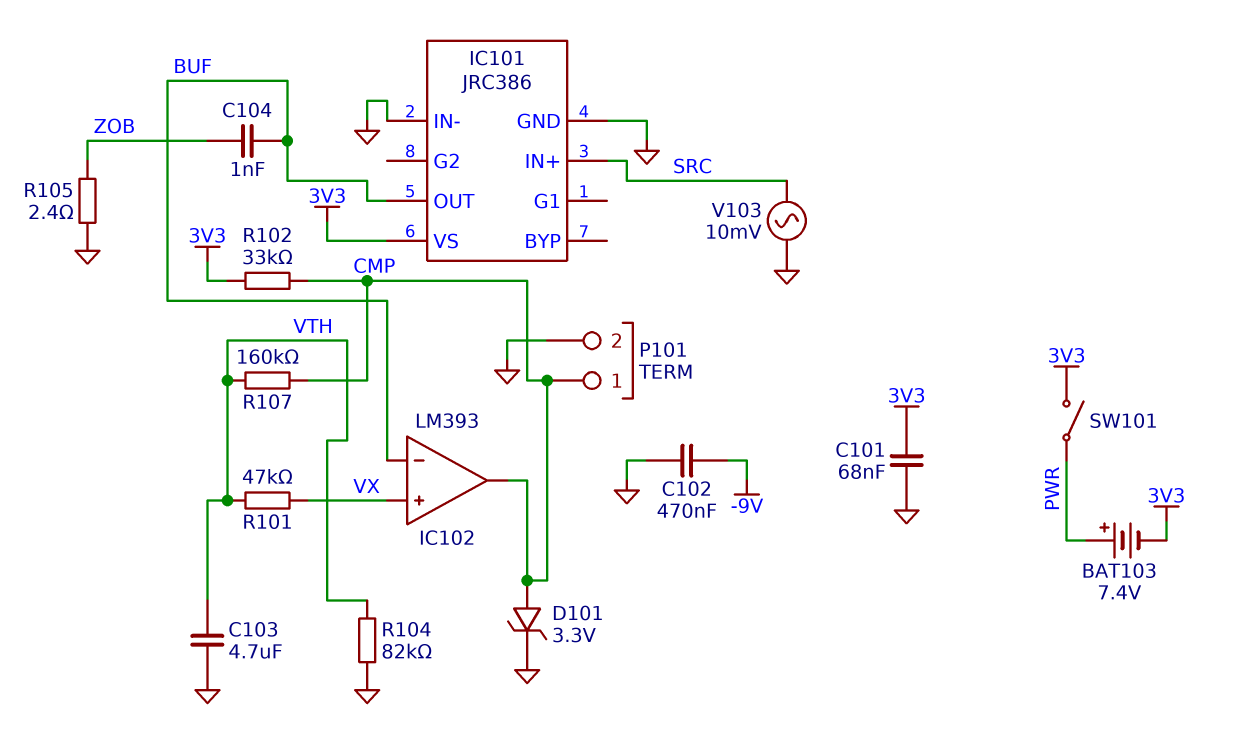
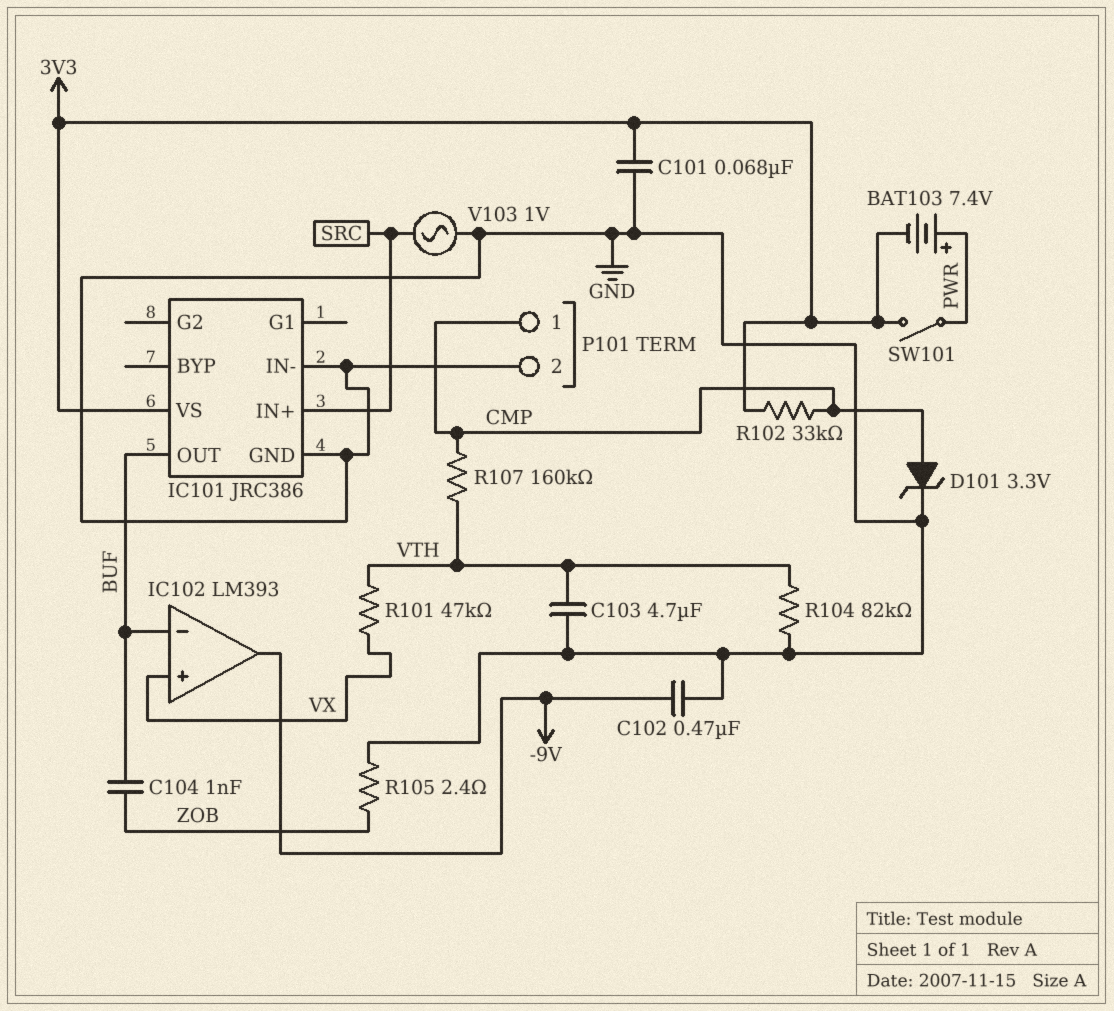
IC102 pin out: CMP -> -9V
V103: AC 10mV (GND, SRC) -> AC 1V (GND, SRC)

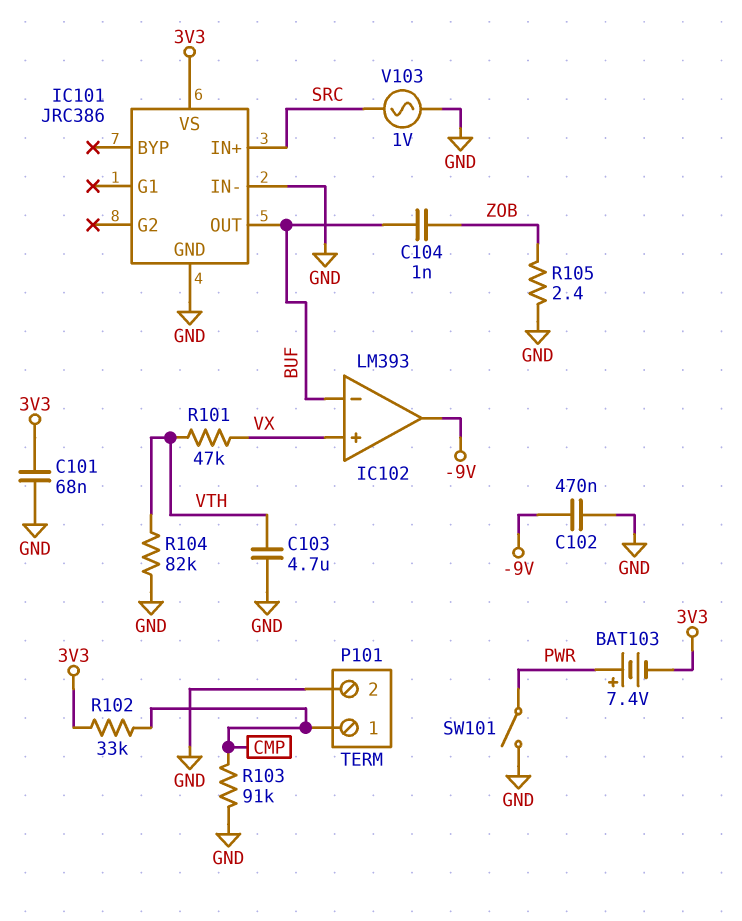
D101: zener 3.3V (A CMP, K GND) -> none
R103: none -> 91k (CMP, GND)
R107: 160k (CMP, VTH) -> none
SW101: switch (3V3, PWR) -> switch (GND, PWR)

